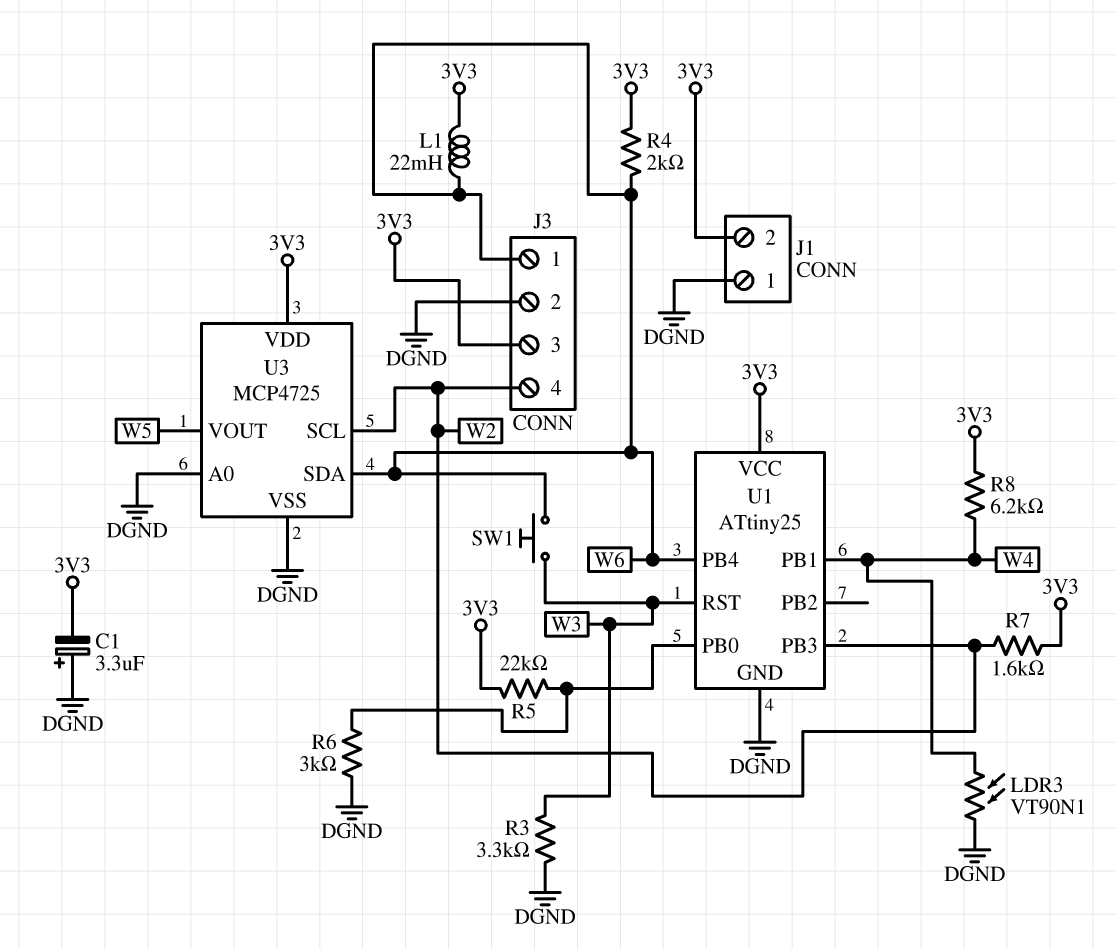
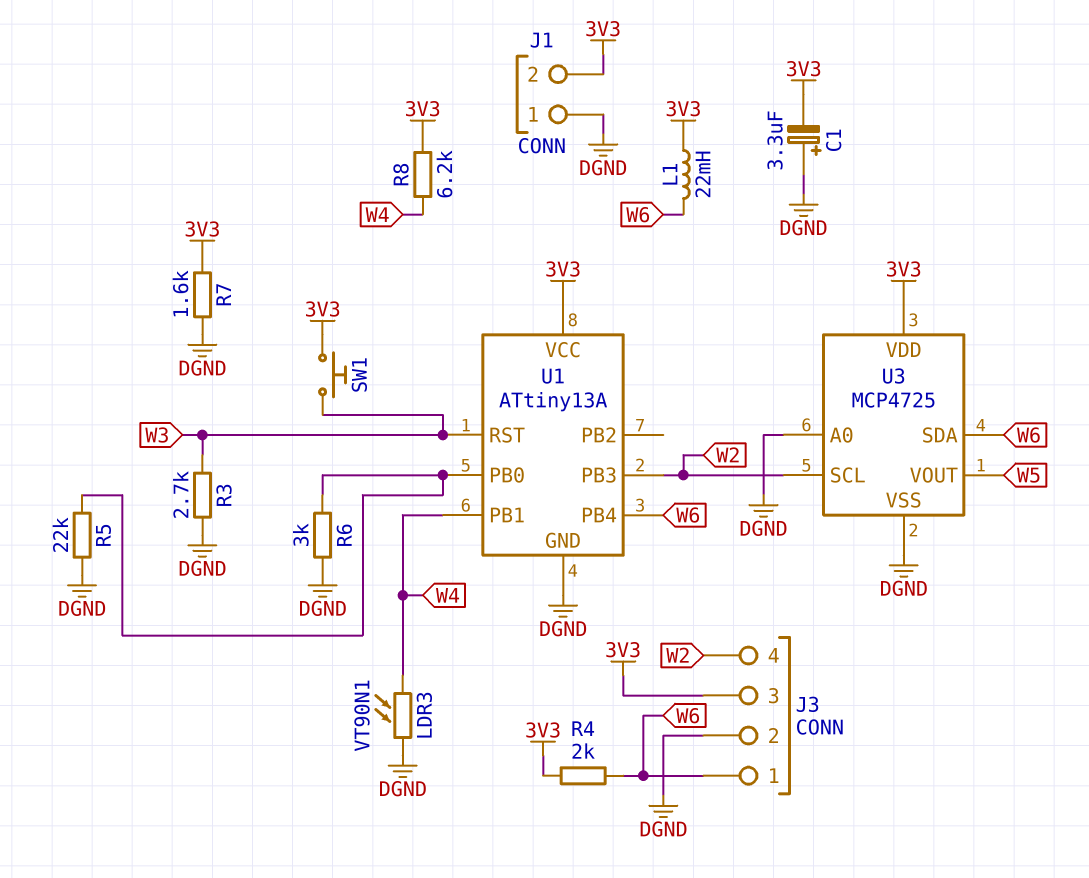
R3: 3.3k (DGND, W3) -> 2.7k (DGND, W3)
R5: 22k (3V3, U1/PB0) -> 22k (DGND, U1/PB0)
R7: 1.6k (3V3, W2) -> 1.6k (3V3, DGND)
SW1: button (W3, W6) -> button (3V3, W3)
U1: ATtiny25 -> ATtiny13A

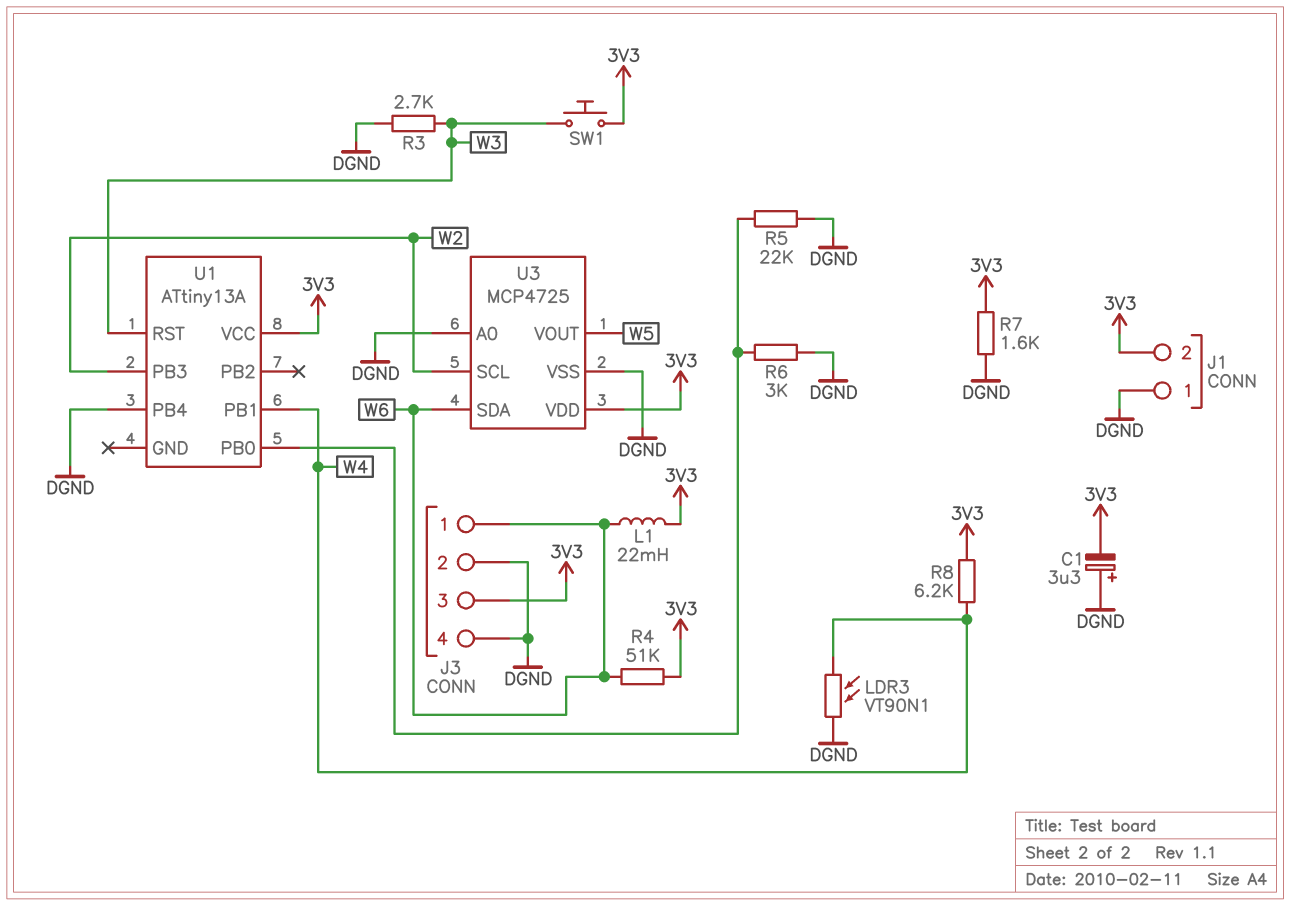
J3 pin 4: W2 -> DGND
R4: 2k (3V3, W6) -> 51k (3V3, W6)
U1 pin GND: DGND -> none
U1 pin PB4: W6 -> DGND

